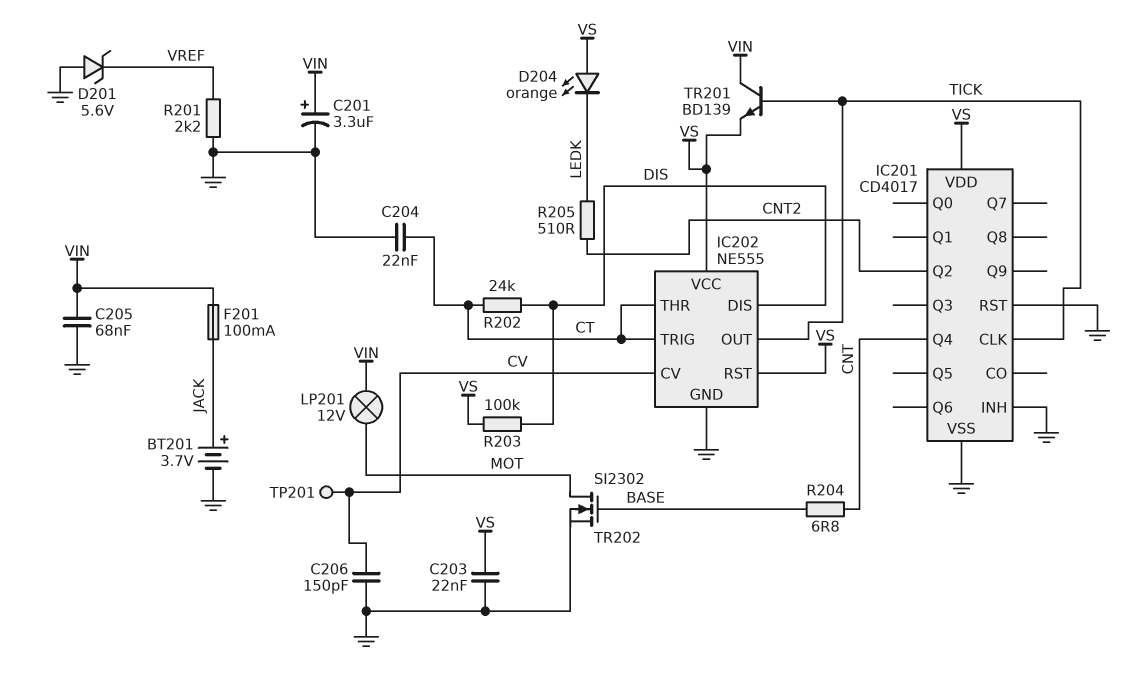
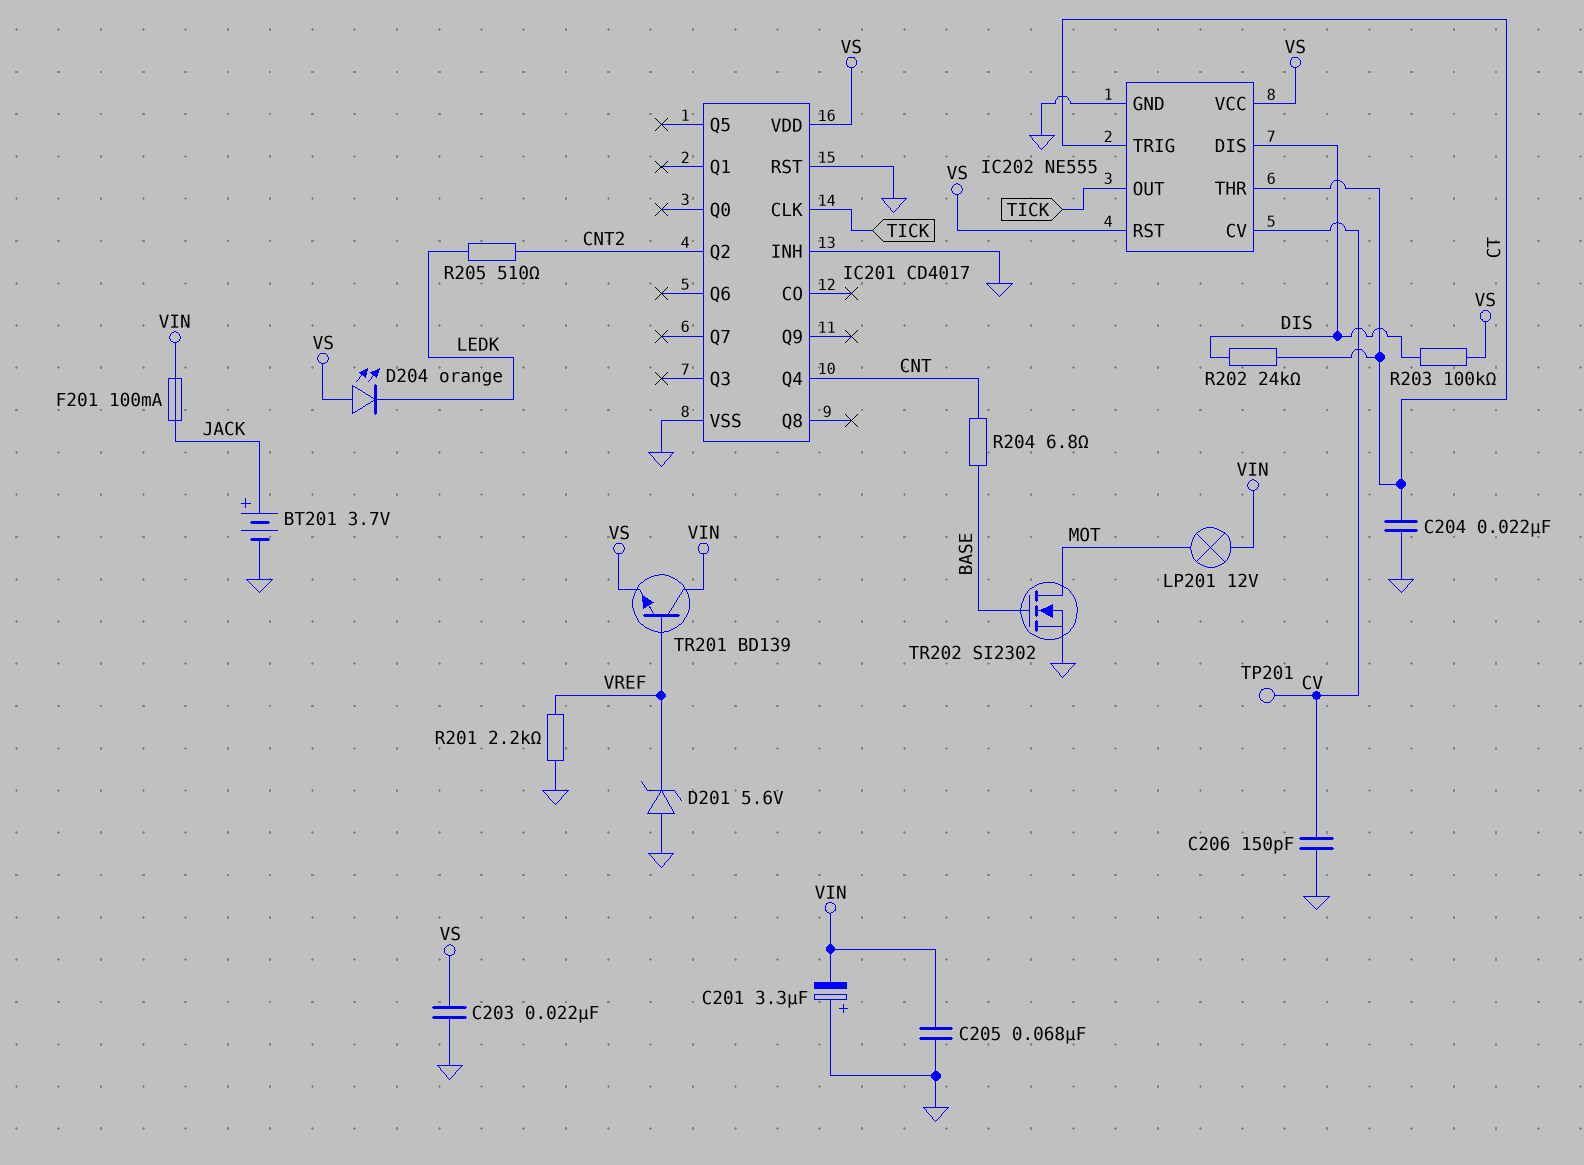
C201: 3.3uF (plus VIN, minus GND) -> 3.3uF (plus GND, minus VIN)
TR201: NPN BD139 (B TICK, C VIN, E VS) -> NPN BD139 (B VREF, C VIN, E VS)

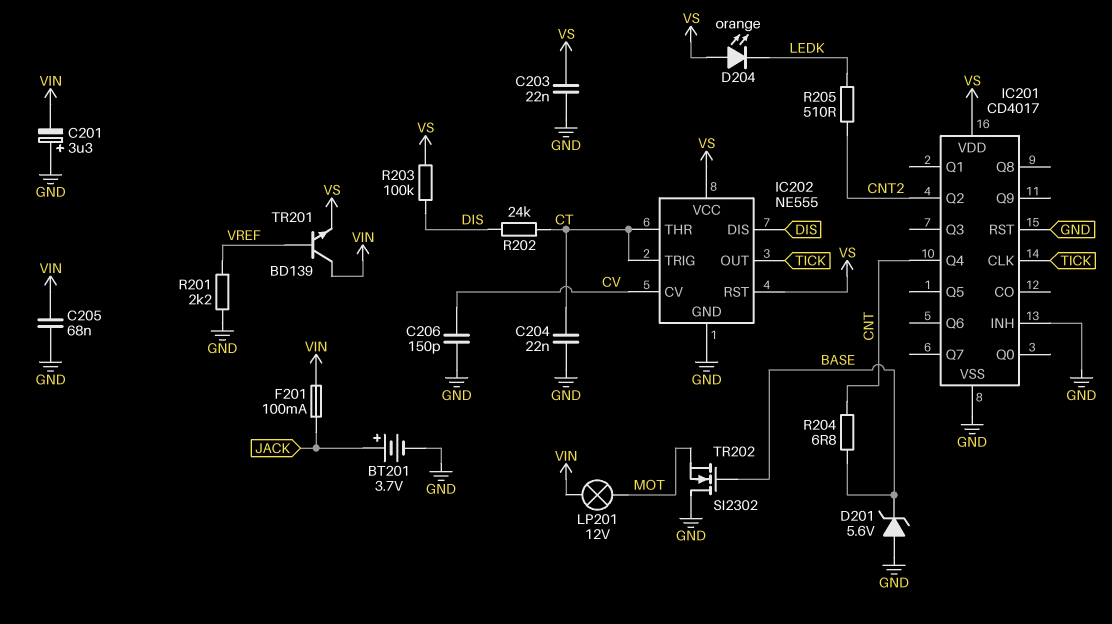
D201: zener 5.6V (A GND, K VREF) -> zener 5.6V (A GND, K BASE)
TP201: test point (CV) -> none
TR202: NMOS SI2302 (G BASE, D MOT, S GND) -> NMOS SI2302 (G BASE, D GND, S MOT)

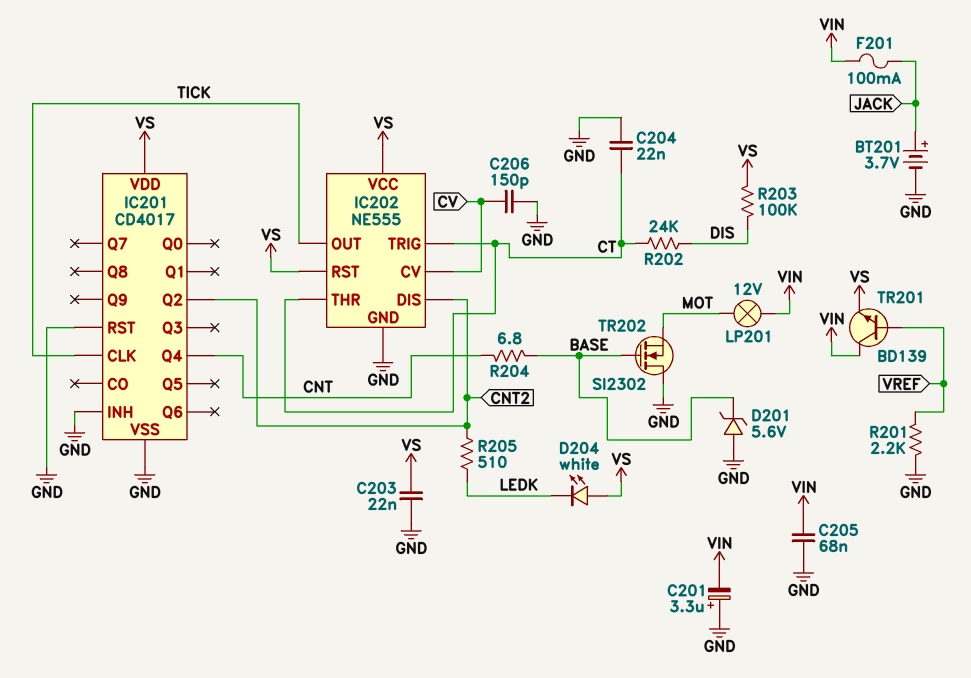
D204: LED orange (A VS, K LEDK) -> LED white (A VS, K LEDK)
IC202 pin DIS: DIS -> CNT2

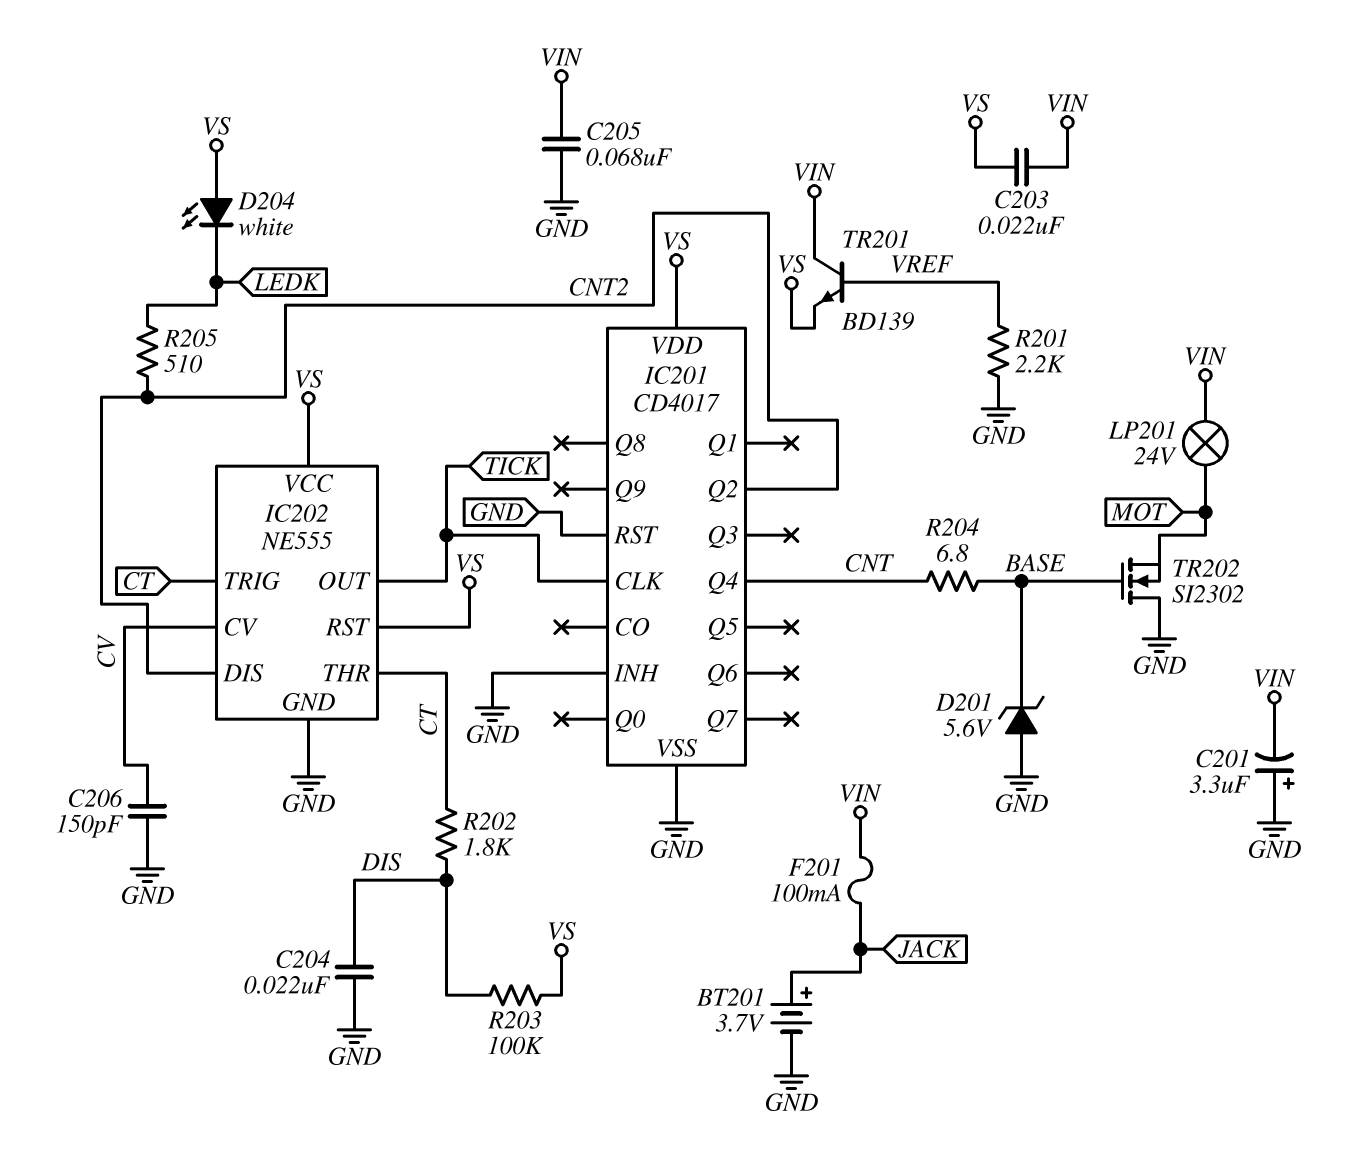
C203: 22nF (GND, VS) -> 22nF (VIN, VS)
C204: 22nF (CT, GND) -> 22nF (DIS, GND)
LP201: lamp 12V (MOT, VIN) -> lamp 24V (MOT, VIN)
R202: 24k (CT, DIS) -> 1.8k (CT, DIS)

